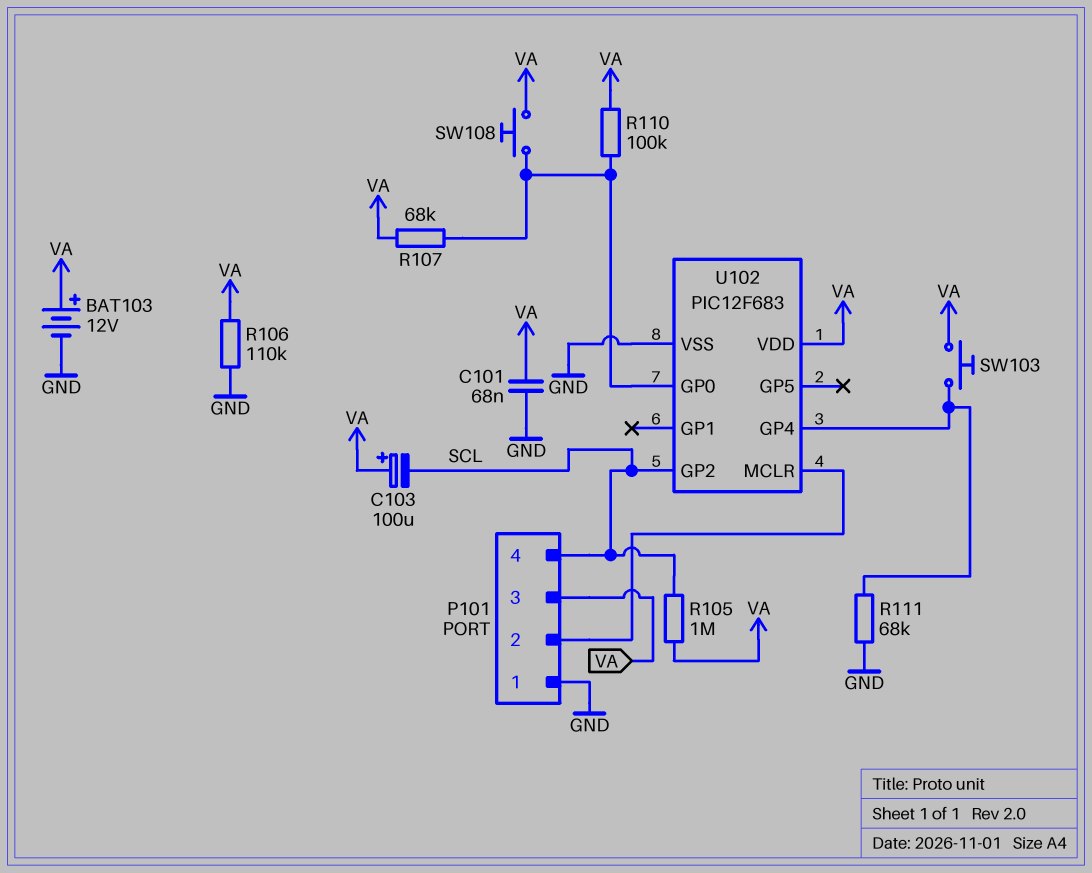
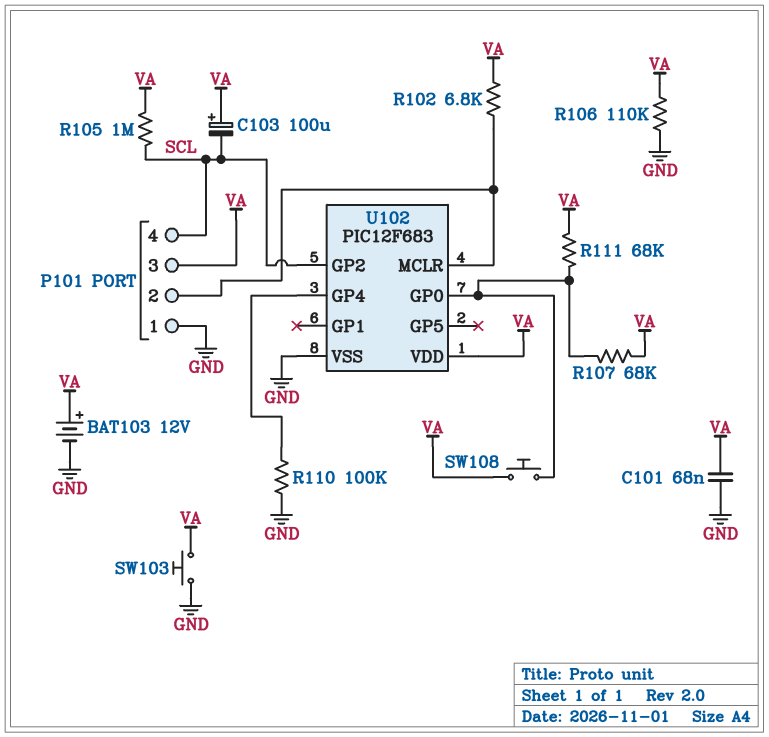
R102: none -> 6.8k (P101/2, VA)
R110: 100k (U102/GP0, VA) -> 100k (GND, U102/GP4)
R111: 68k (GND, U102/GP4) -> 68k (U102/GP0, VA)
SW103: button (U102/GP4, VA) -> button (GND, VA)

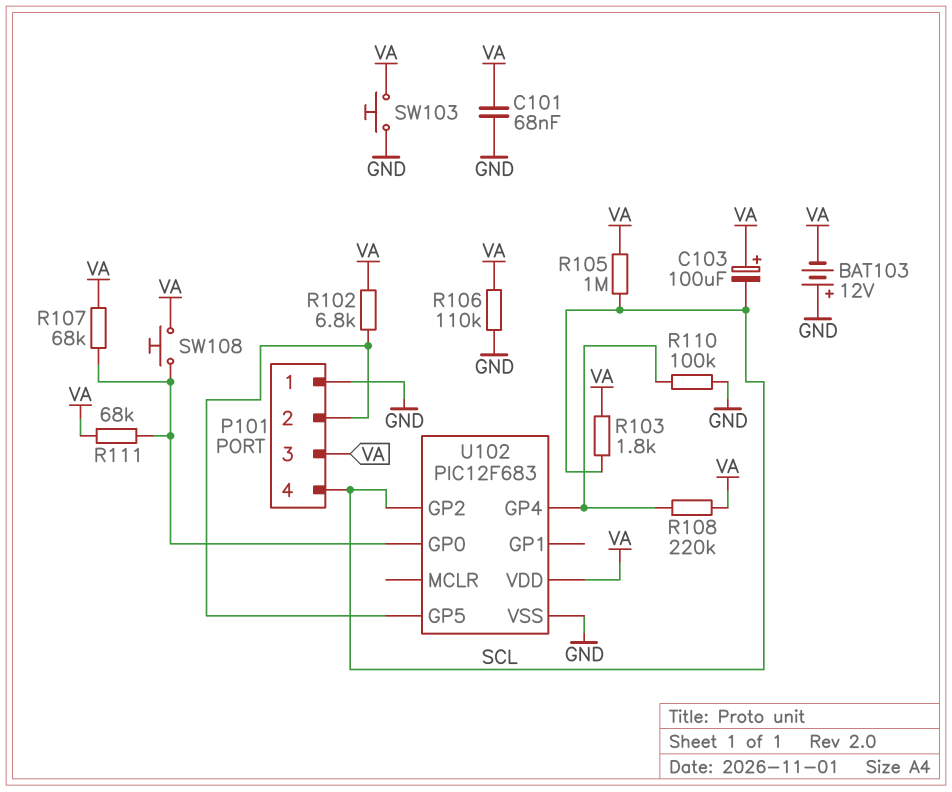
BAT103: 12V (plus VA, minus GND) -> 12V (plus GND, minus VA)
R103: none -> 1.8k (SCL, VA)
R108: none -> 220k (U102/GP4, VA)
U102 pin GP5: none -> P101/2
U102 pin MCLR: P101/2 -> none

